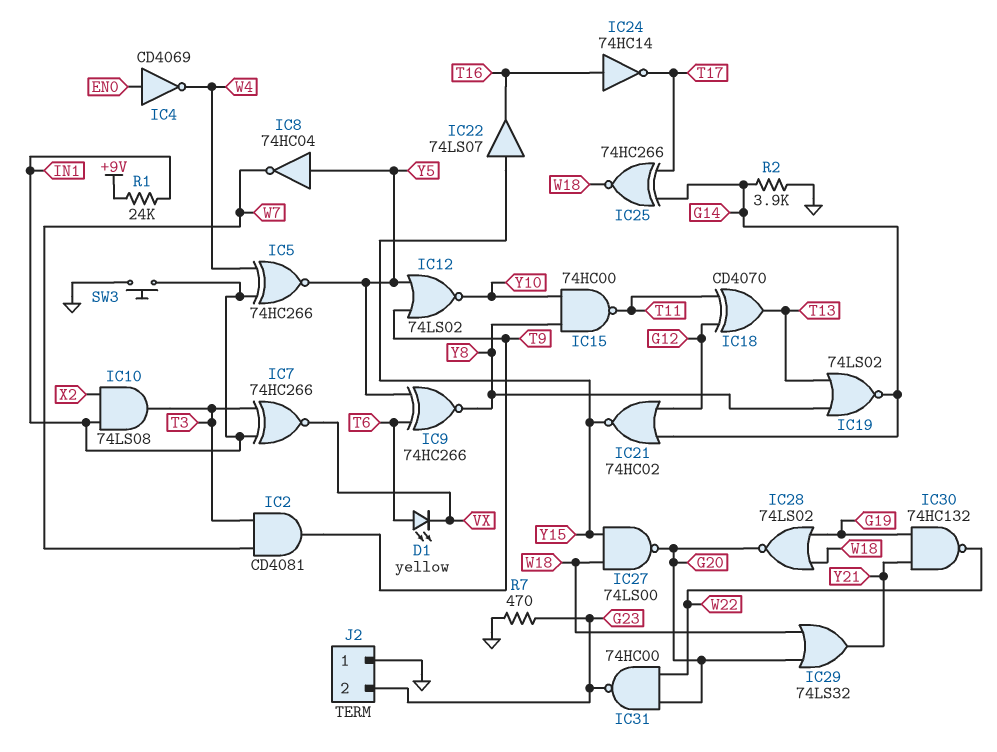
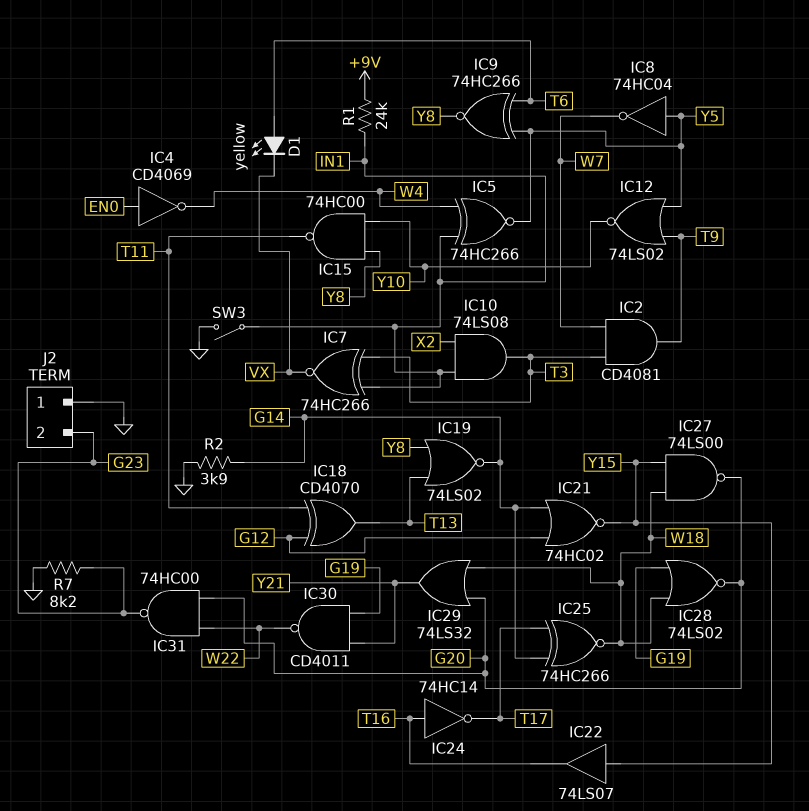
IC30: NAND 74HC132 (in G19, in Y21, out W22) -> NAND CD4011 (in G19, in Y21, out W22)
R7: 470 (G23, GND) -> 8.2k (G23, GND)
SW3: button (GND, IN1) -> switch (GND, IN1)

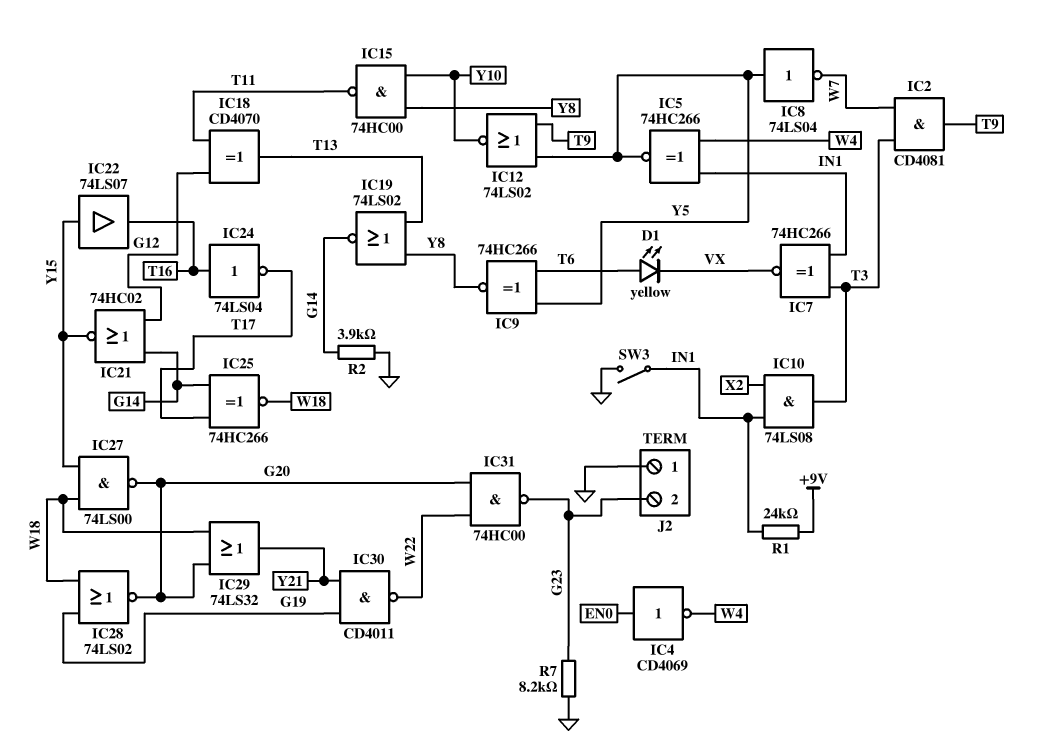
IC8: NOT 74HC04 (in Y5, out W7) -> NOT 74LS04 (in Y5, out W7)
IC24: NOT 74HC14 (in T16, out T17) -> NOT 74LS04 (in T16, out T17)

